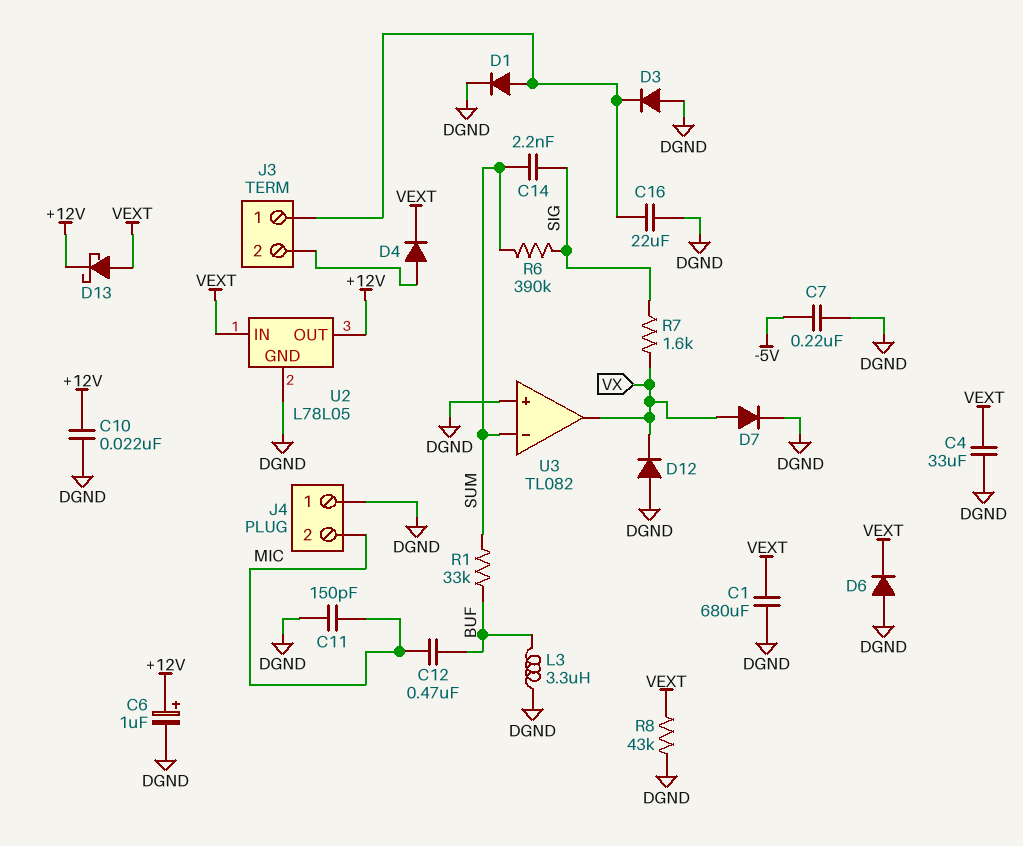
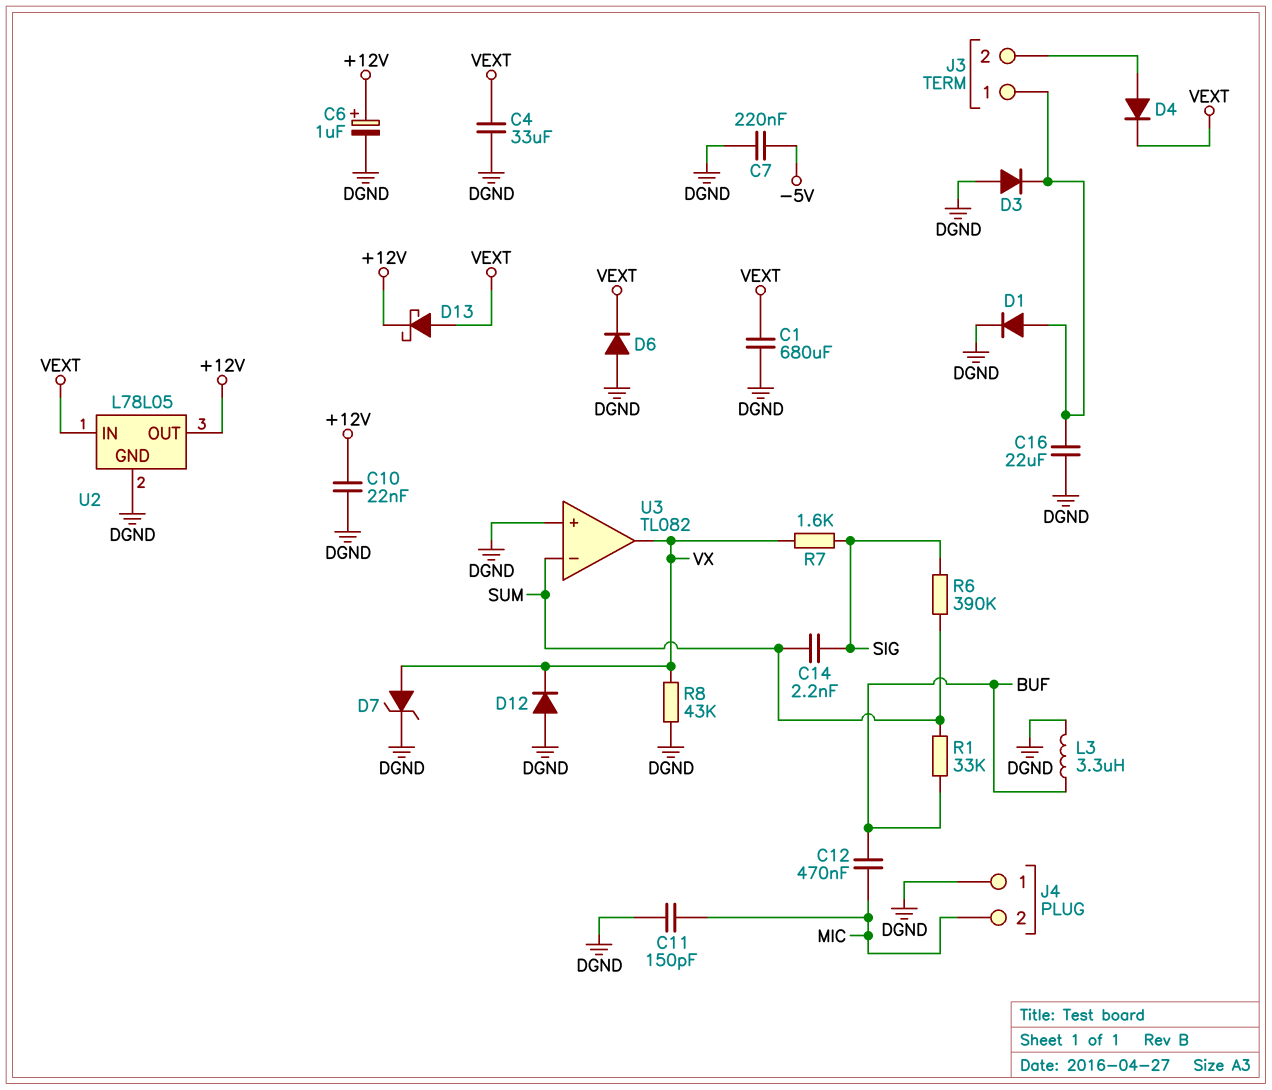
D7: diode (A VX, K DGND) -> zener (A VX, K DGND)
R8: 43k (DGND, VEXT) -> 43k (DGND, VX)

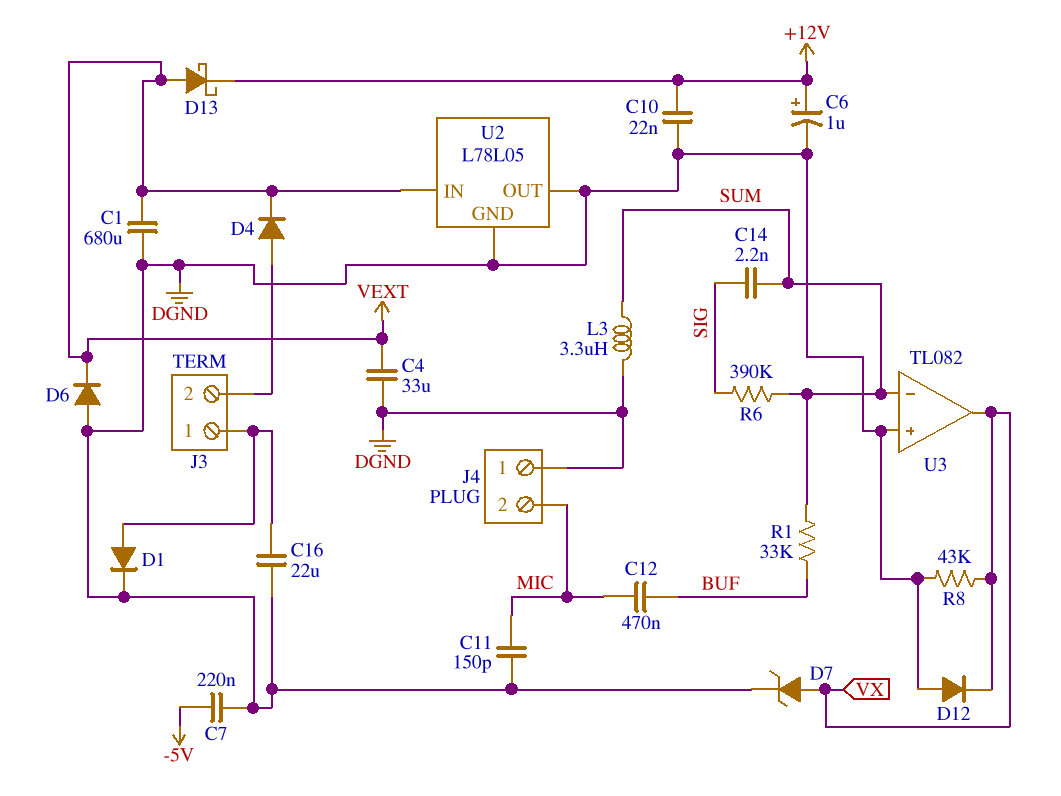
D3: diode (A DGND, K J3/1) -> none
L3: 3.3uH (BUF, DGND) -> 3.3uH (DGND, SUM)
R7: 1.6k (SIG, VX) -> none
U2 pin OUT: +12V -> DGND

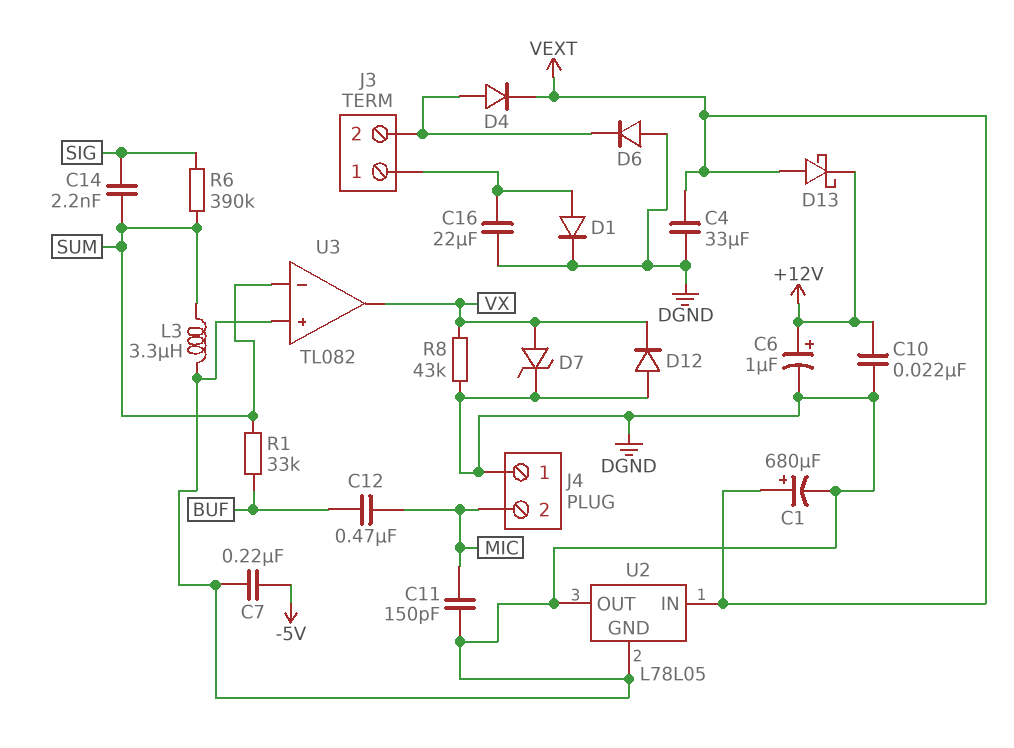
C1: 680uF (DGND, VEXT) -> 680uF (plus VEXT, minus DGND)
D6: diode (A DGND, K VEXT) -> diode (A DGND, K J3/2)

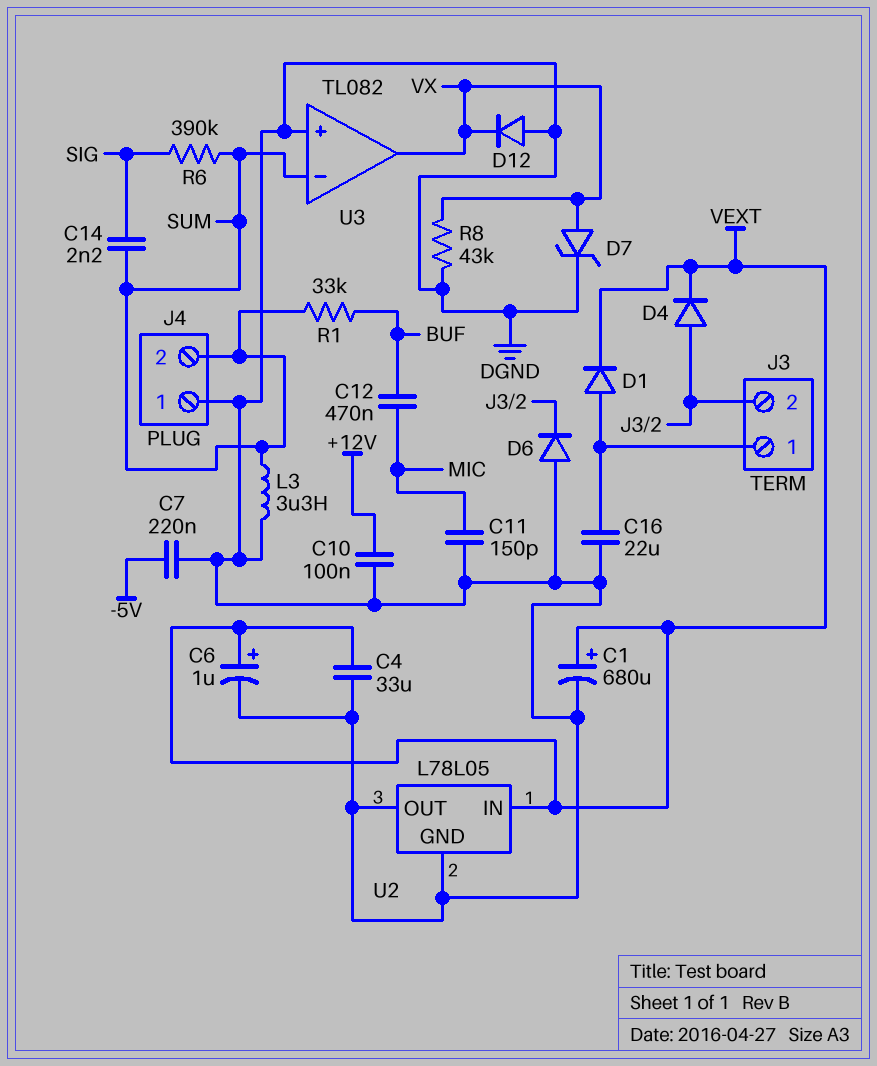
C6: 1uF (plus +12V, minus DGND) -> 1uF (plus VEXT, minus DGND)
C10: 22nF (+12V, DGND) -> 100nF (+12V, DGND)
D1: diode (A J3/1, K DGND) -> diode (A J3/1, K VEXT)
D13: schottky (A VEXT, K +12V) -> none
J4 pin 2: MIC -> SUM

